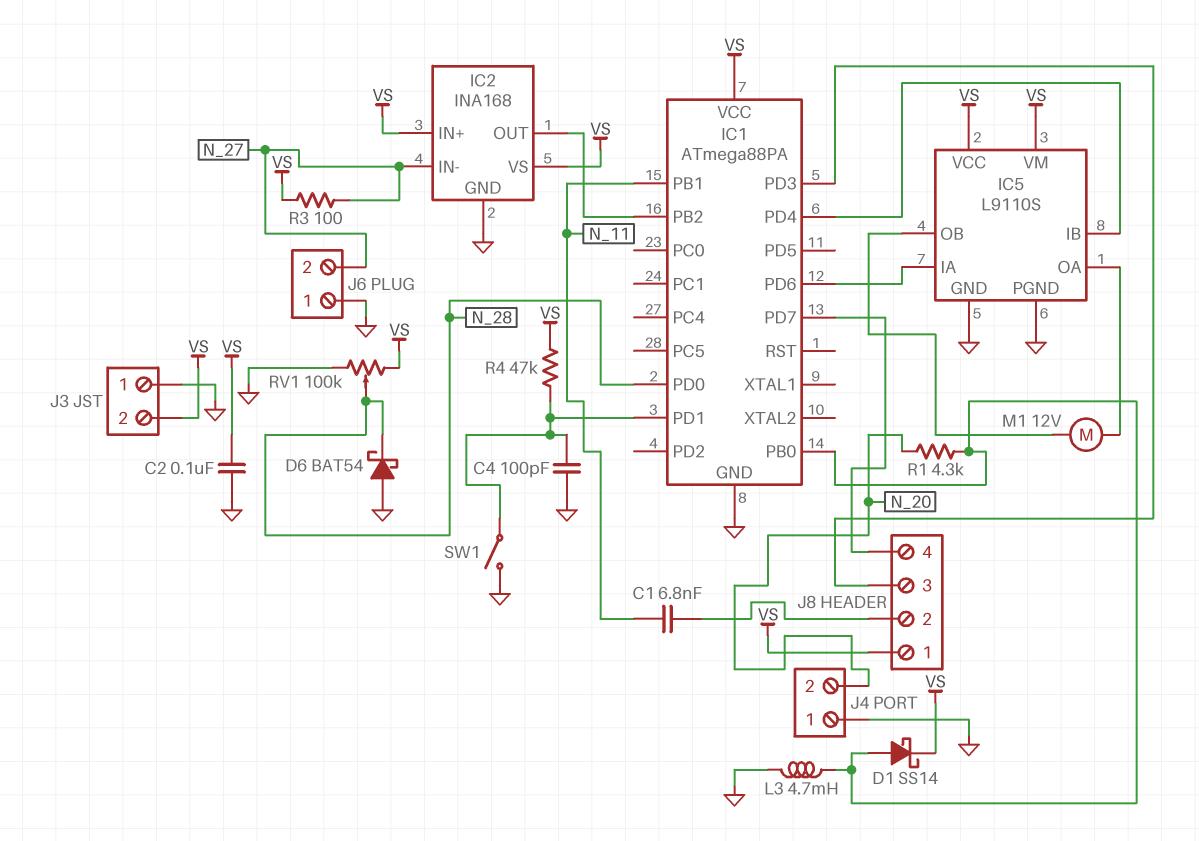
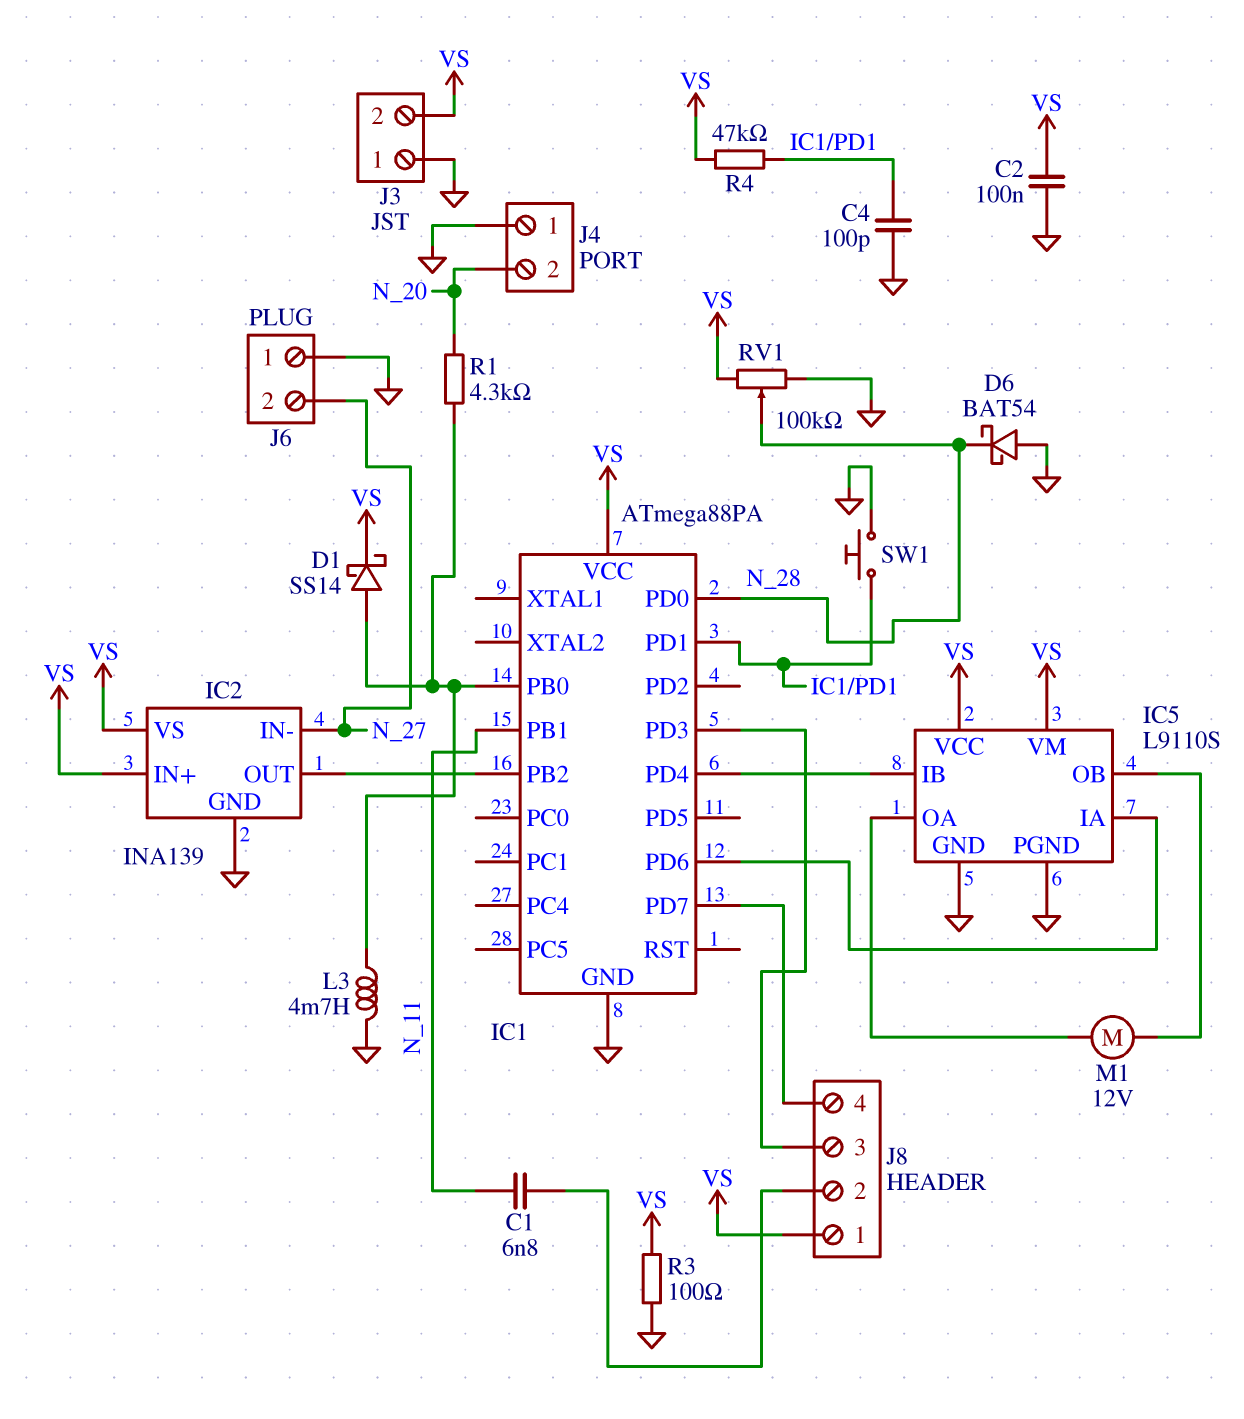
IC2: INA168 -> INA139
R3: 100 (N_27, VS) -> 100 (GND, VS)
SW1: switch (GND, IC1/PD1) -> button (GND, IC1/PD1)

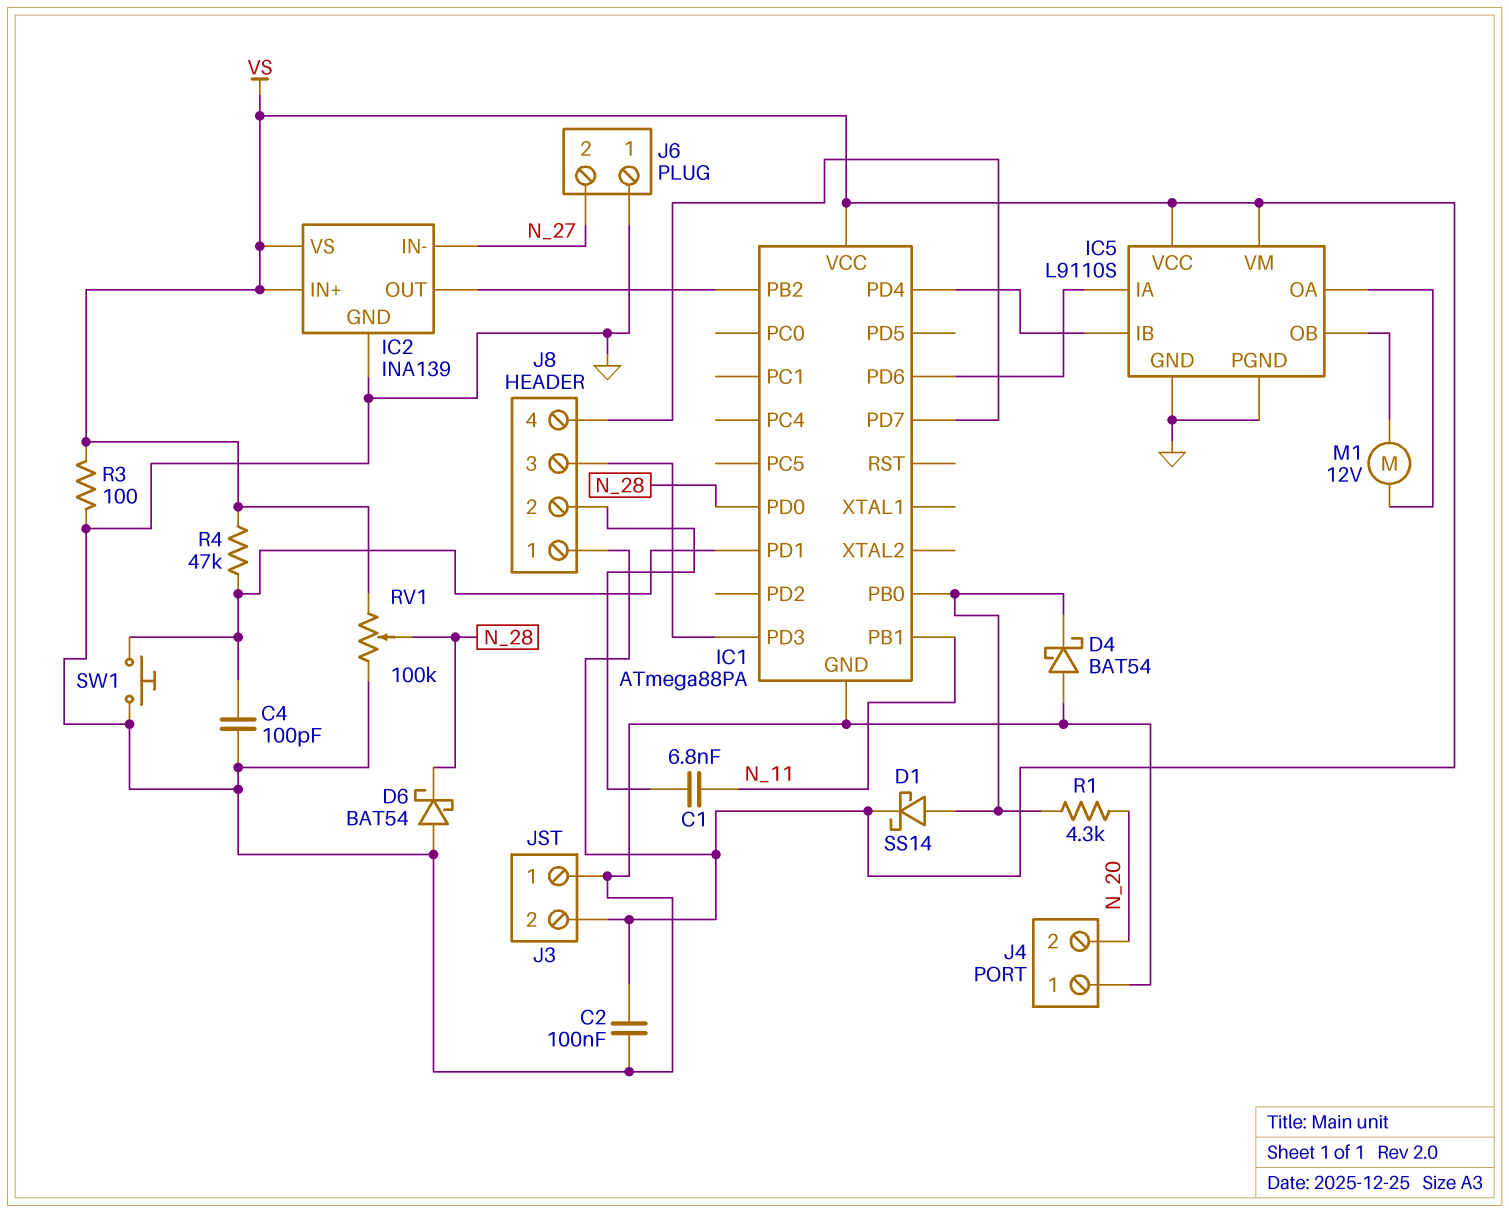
D4: none -> schottky BAT54 (A GND, K IC1/PB0)
L3: 4.7mH (GND, IC1/PB0) -> none

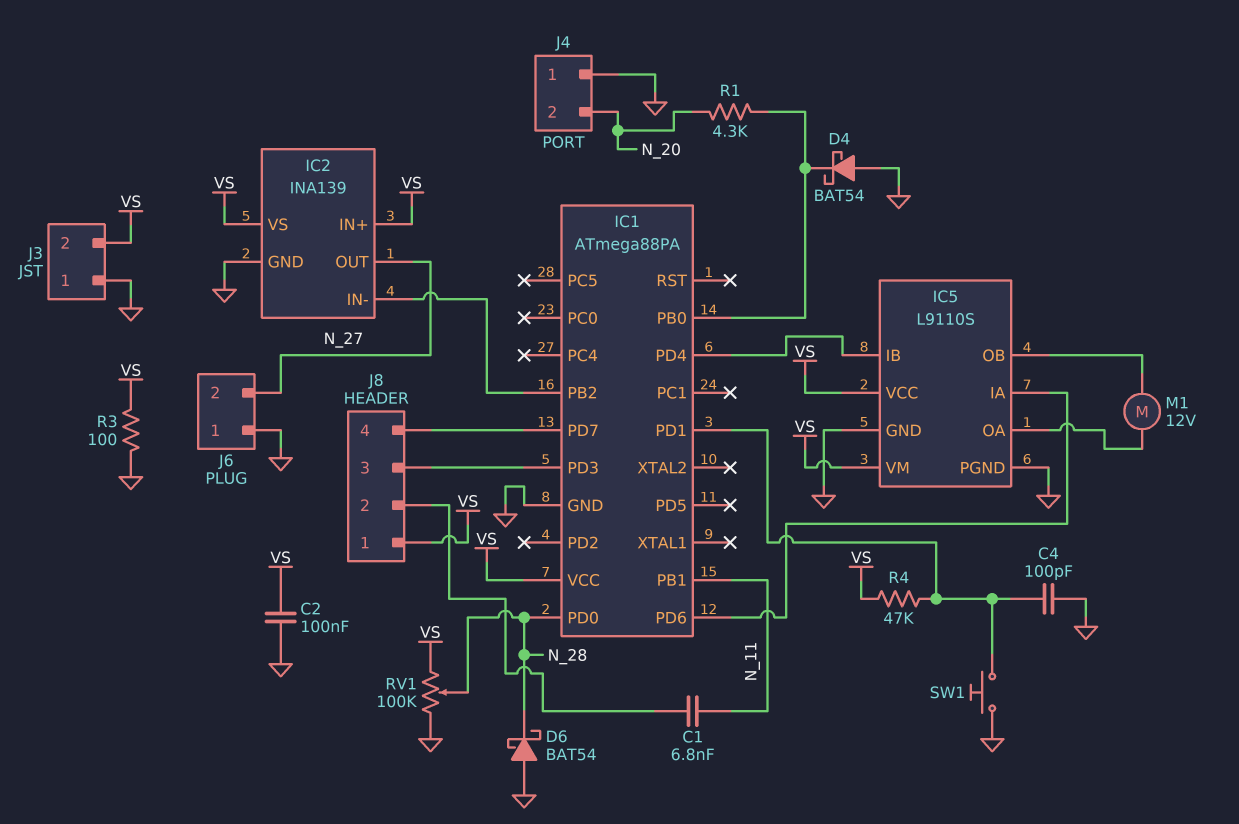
D1: schottky SS14 (A IC1/PB0, K VS) -> none
IC2 pin IN-: N_27 -> IC1/PB2
IC2 pin OUT: IC1/PB2 -> N_27

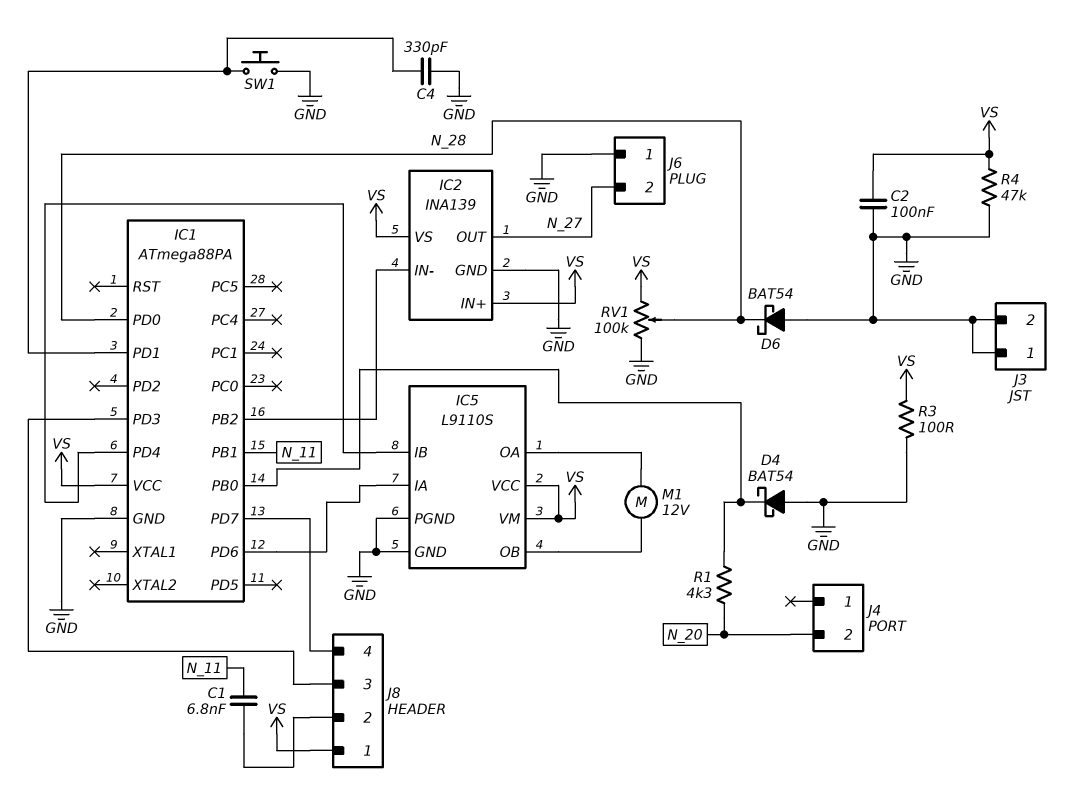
C4: 100pF (GND, IC1/PD1) -> 330pF (GND, IC1/PD1)
J3 pin 2: VS -> GND
J4 pin 1: GND -> none
R4: 47k (IC1/PD1, VS) -> 47k (GND, VS)

